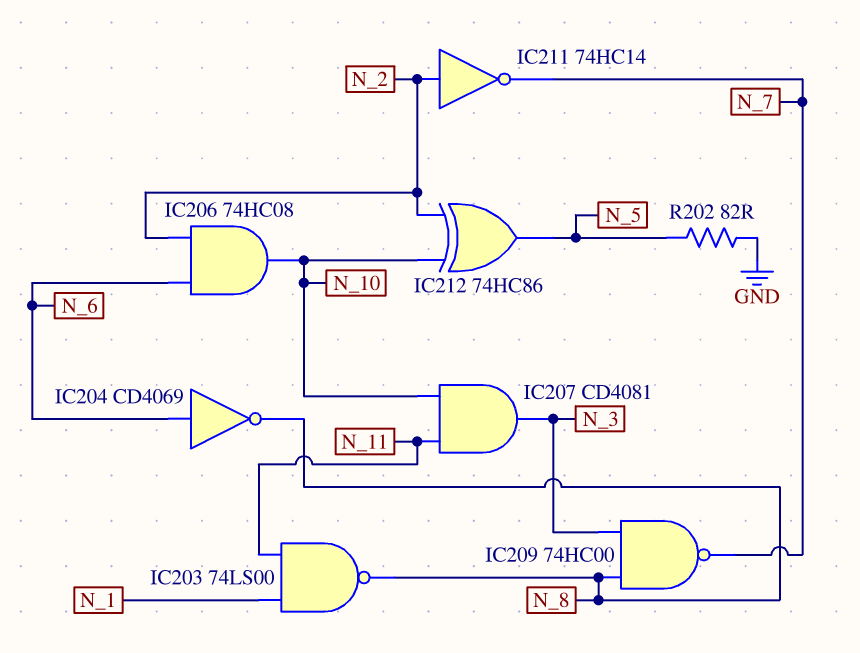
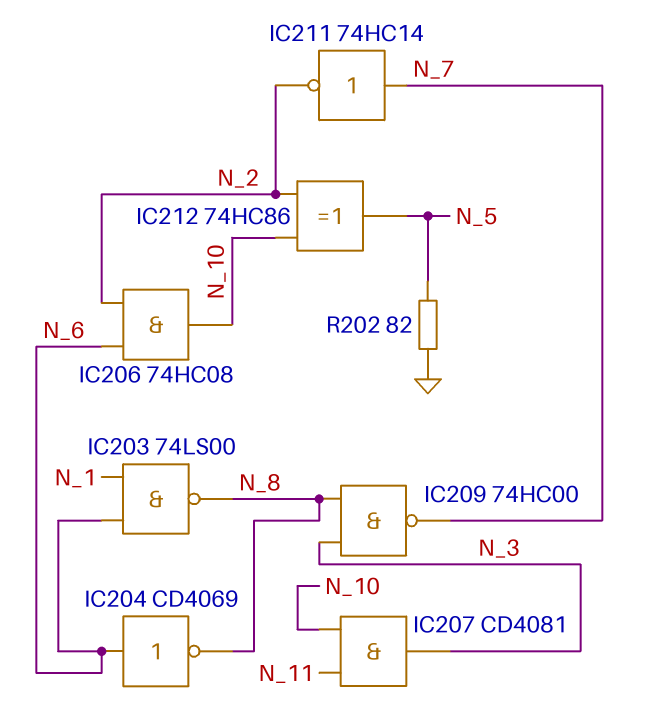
IC203: NAND 74LS00 (in N_1, in N_11, out N_8) -> NAND 74LS00 (in N_1, in N_6, out N_8)
IC211: NOT 74HC14 (in N_2, out N_7) -> NOT 74HC14 (in N_7, out N_2)

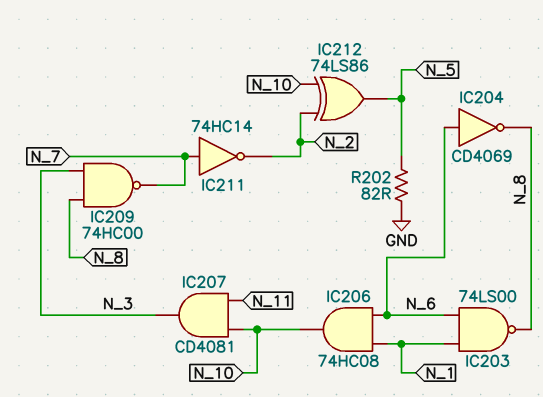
IC206: AND 74HC08 (in N_2, in N_6, out N_10) -> AND 74HC08 (in N_1, in N_6, out N_10)
IC212: XOR 74HC86 (in N_2, in N_10, out N_5) -> XOR 74LS86 (in N_2, in N_10, out N_5)

